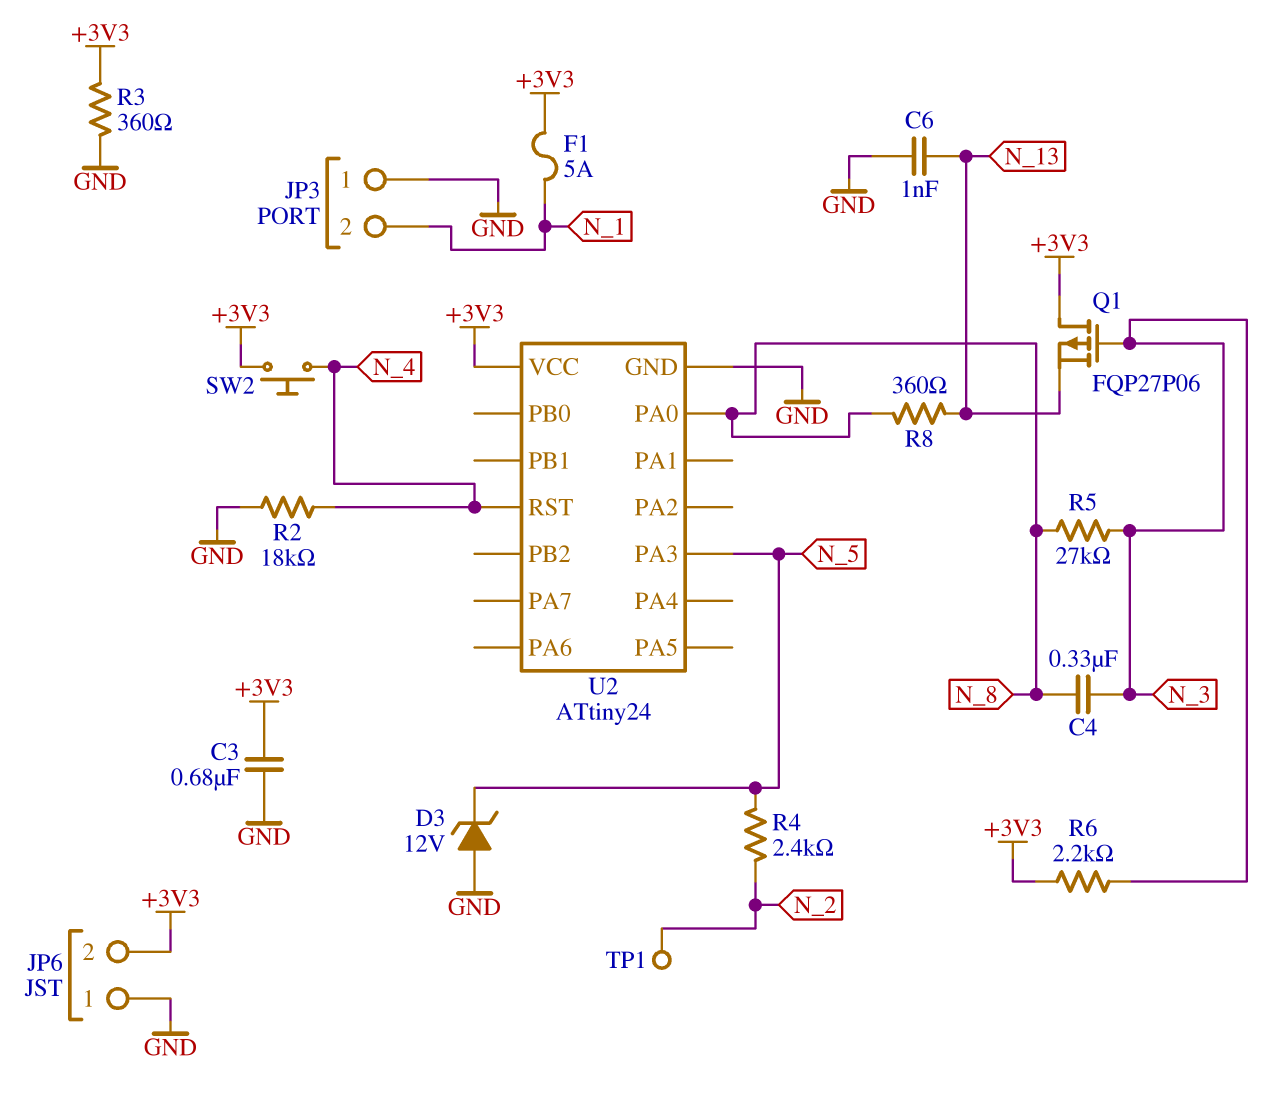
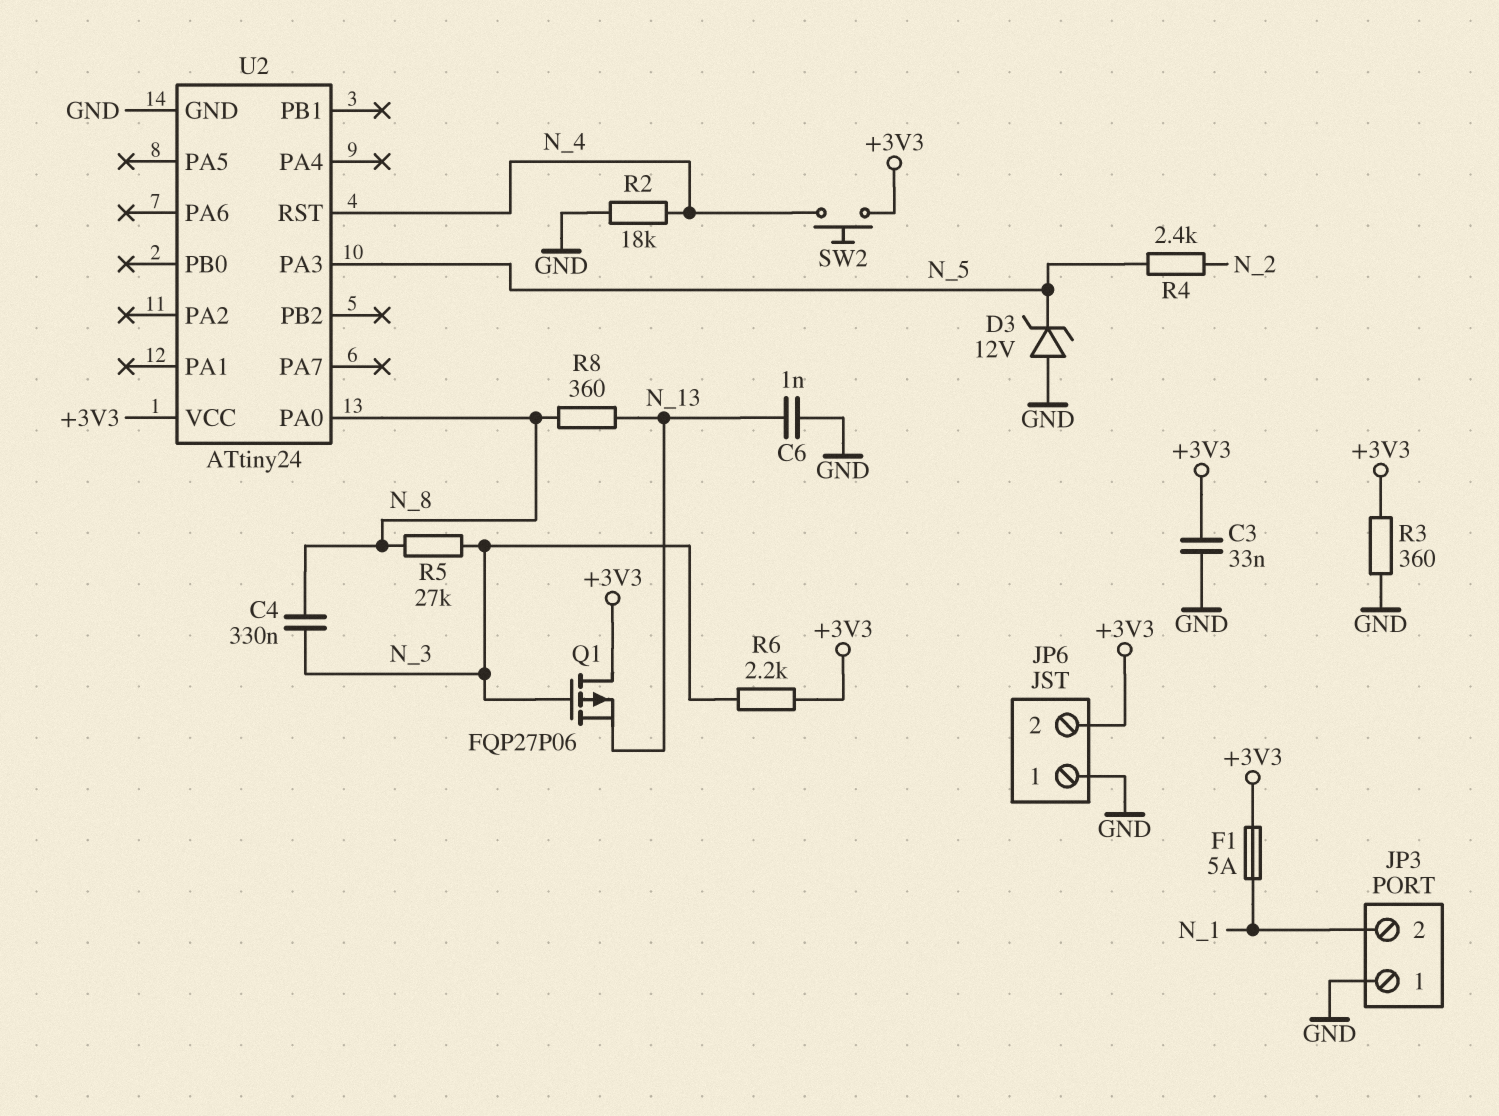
C3: 680nF (+3V3, GND) -> 33nF (+3V3, GND)
TP1: test point (N_2) -> none

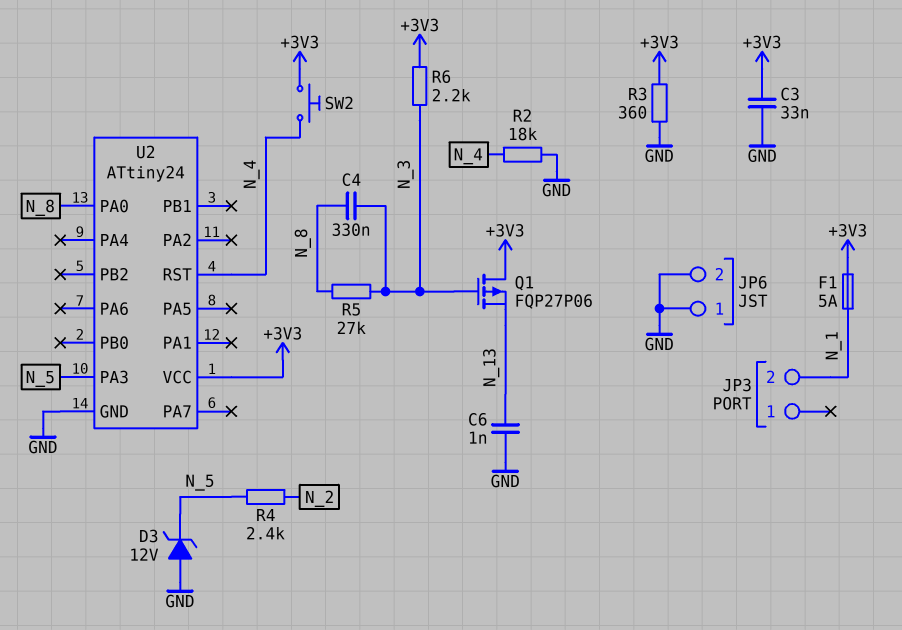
JP3 pin 1: GND -> none
JP6 pin 2: +3V3 -> GND
R8: 360 (N_8, N_13) -> none

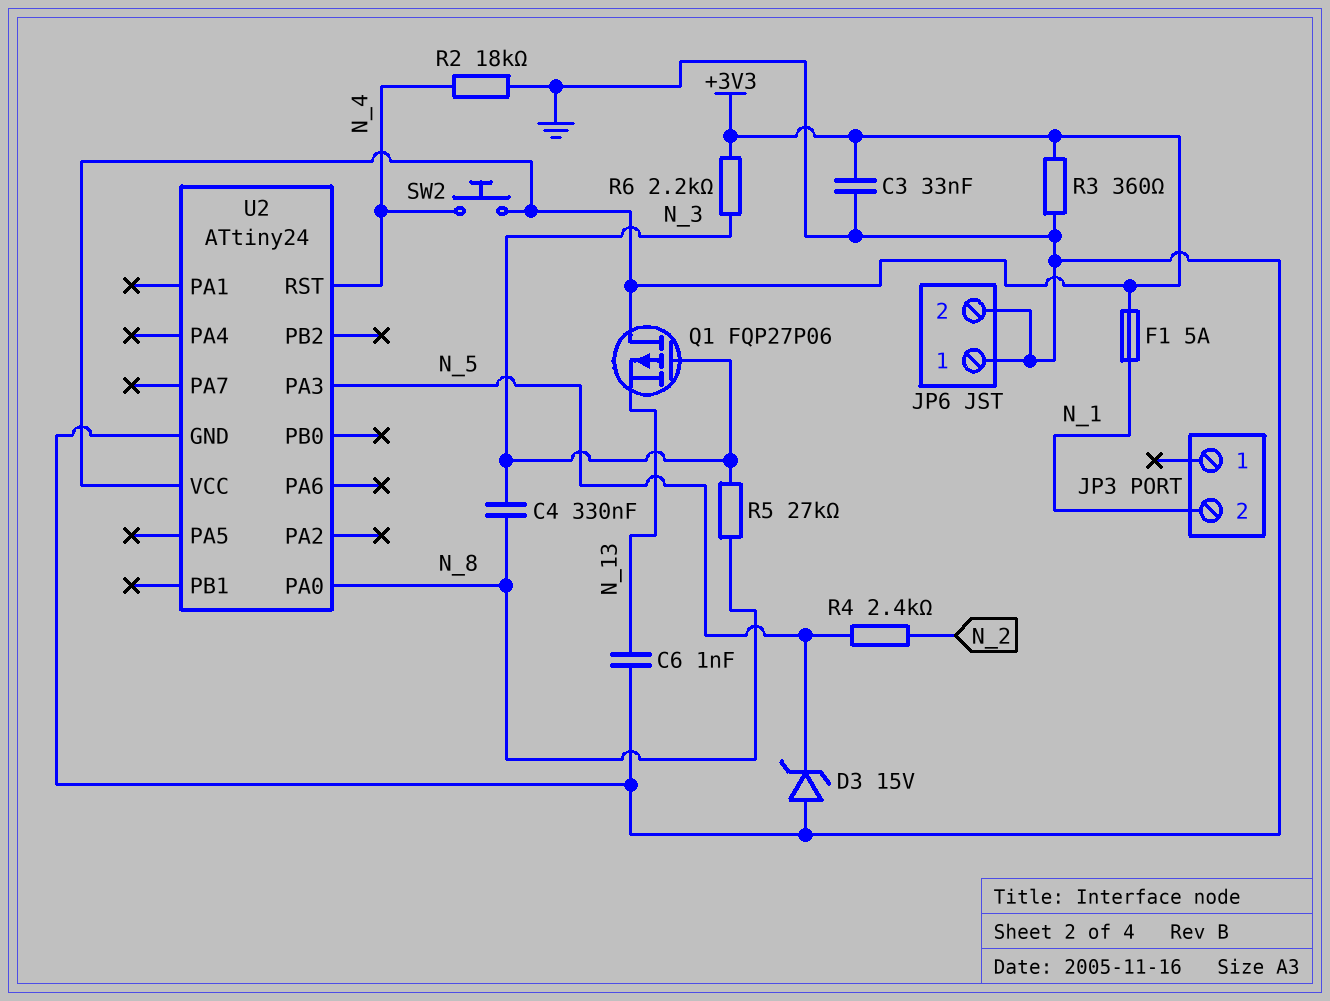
D3: zener 12V (A GND, K N_5) -> zener 15V (A GND, K N_5)

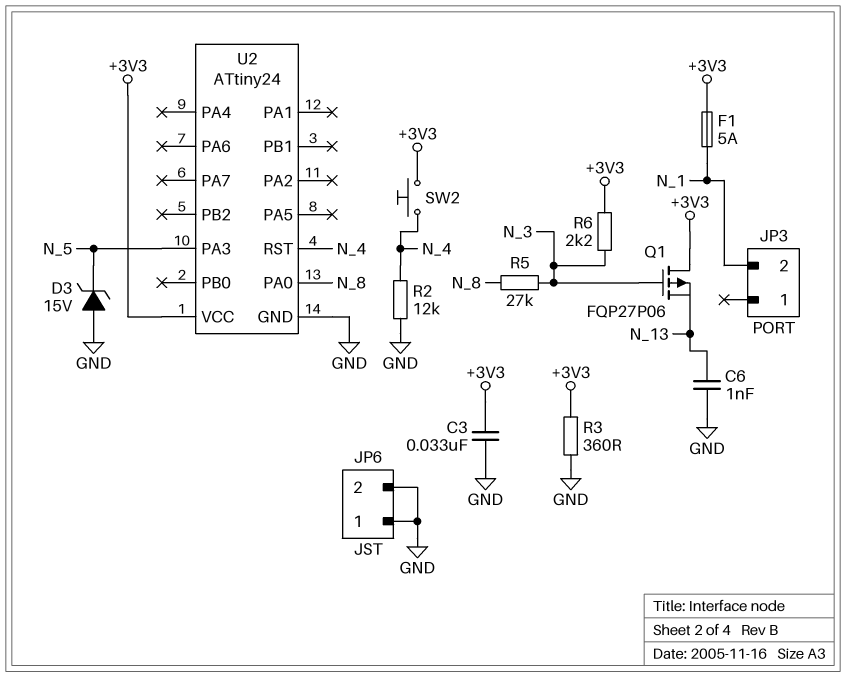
C4: 330nF (N_3, N_8) -> none
R2: 18k (GND, N_4) -> 12k (GND, N_4)
R4: 2.4k (N_2, N_5) -> none

